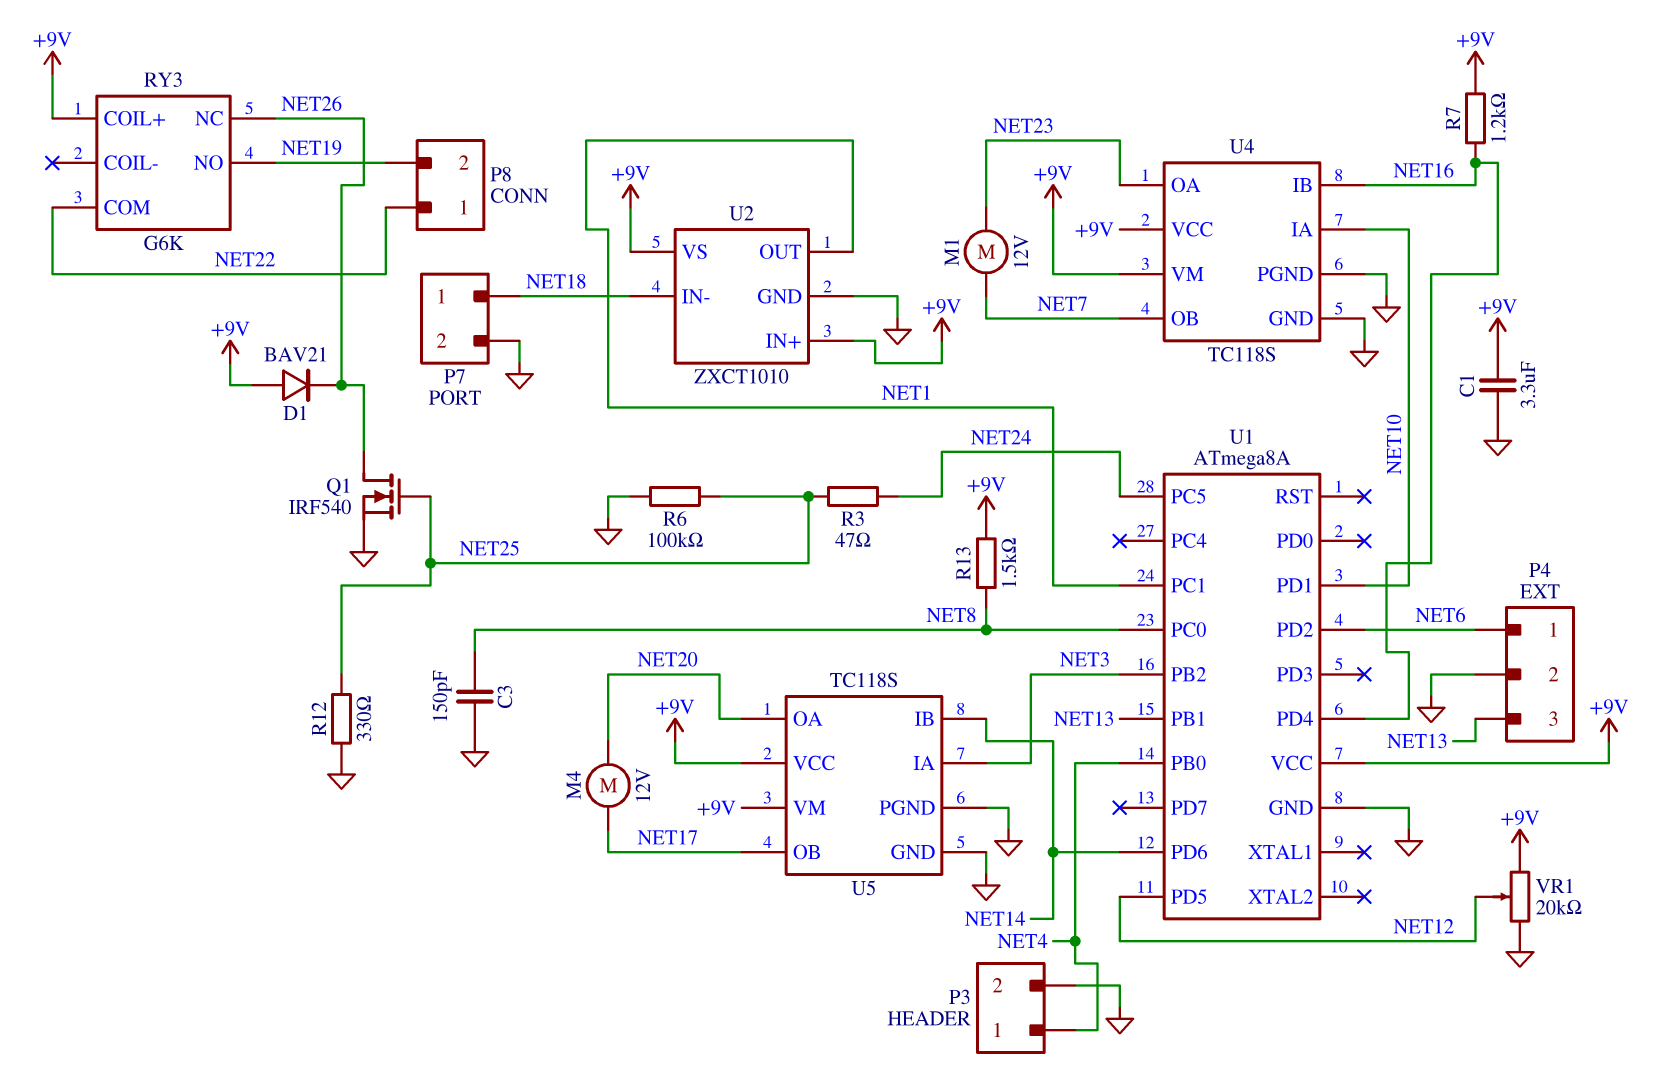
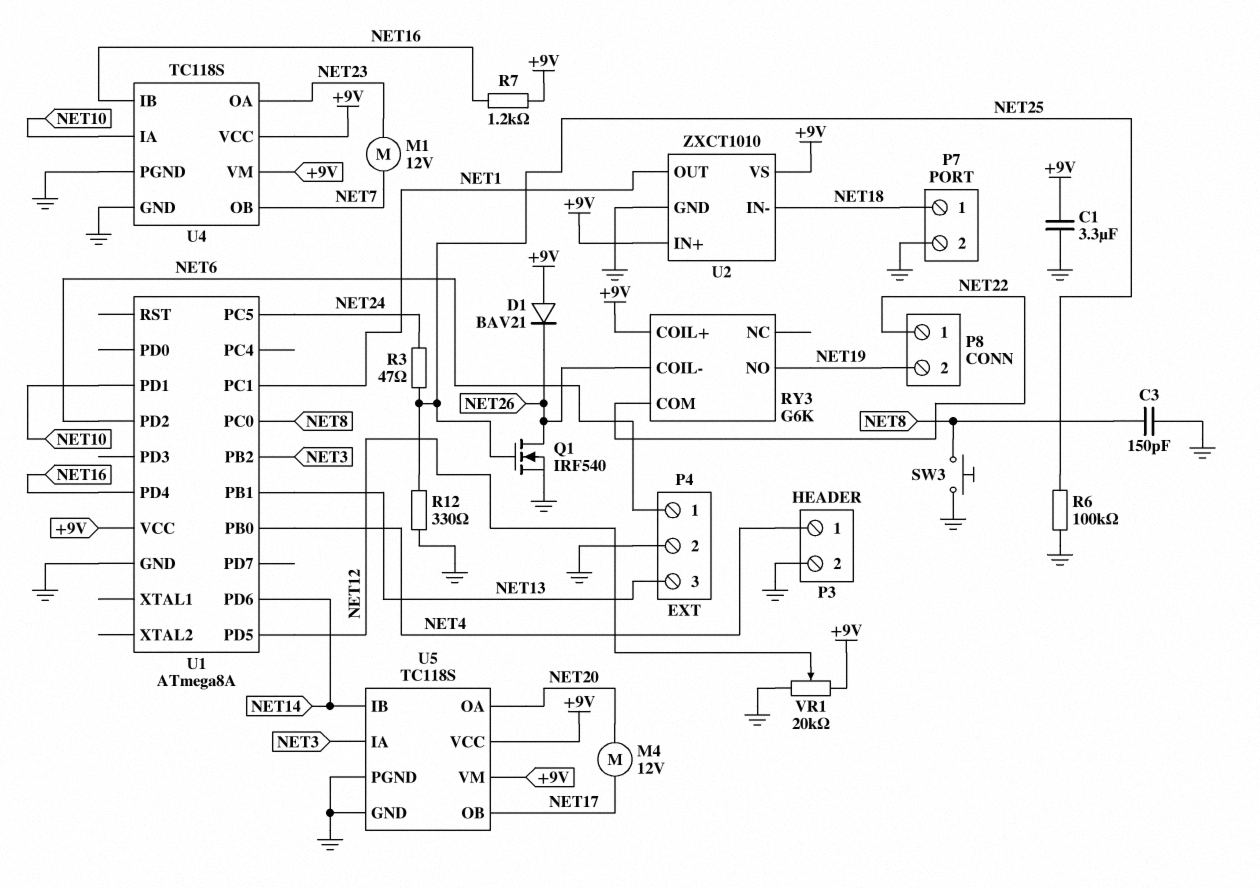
R13: 1.5k (+9V, NET8) -> none
RY3 pin COIL-: none -> NET26
RY3 pin NC: NET26 -> none
SW3: none -> button (GND, NET8)

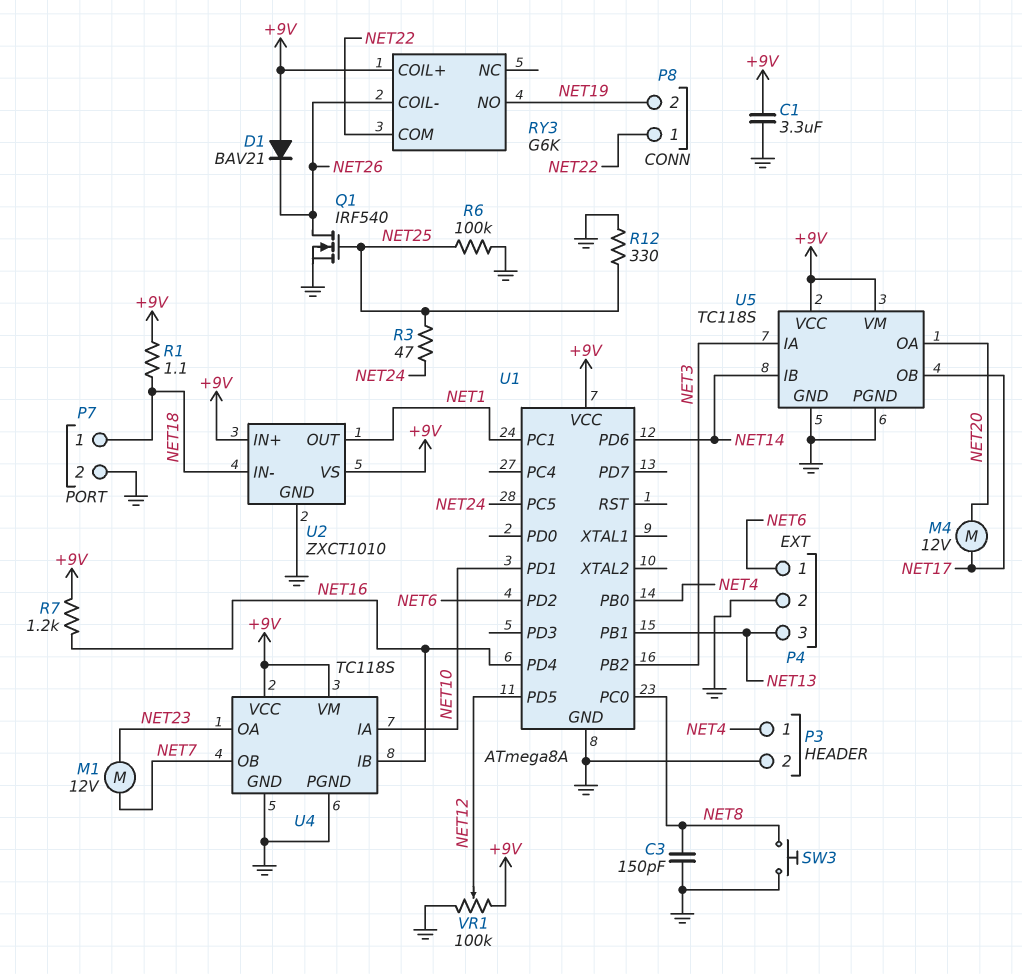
R1: none -> 1.1 (+9V, NET18)
VR1: 20k (+9V, GND, wiper NET12) -> 100k (+9V, GND, wiper NET12)

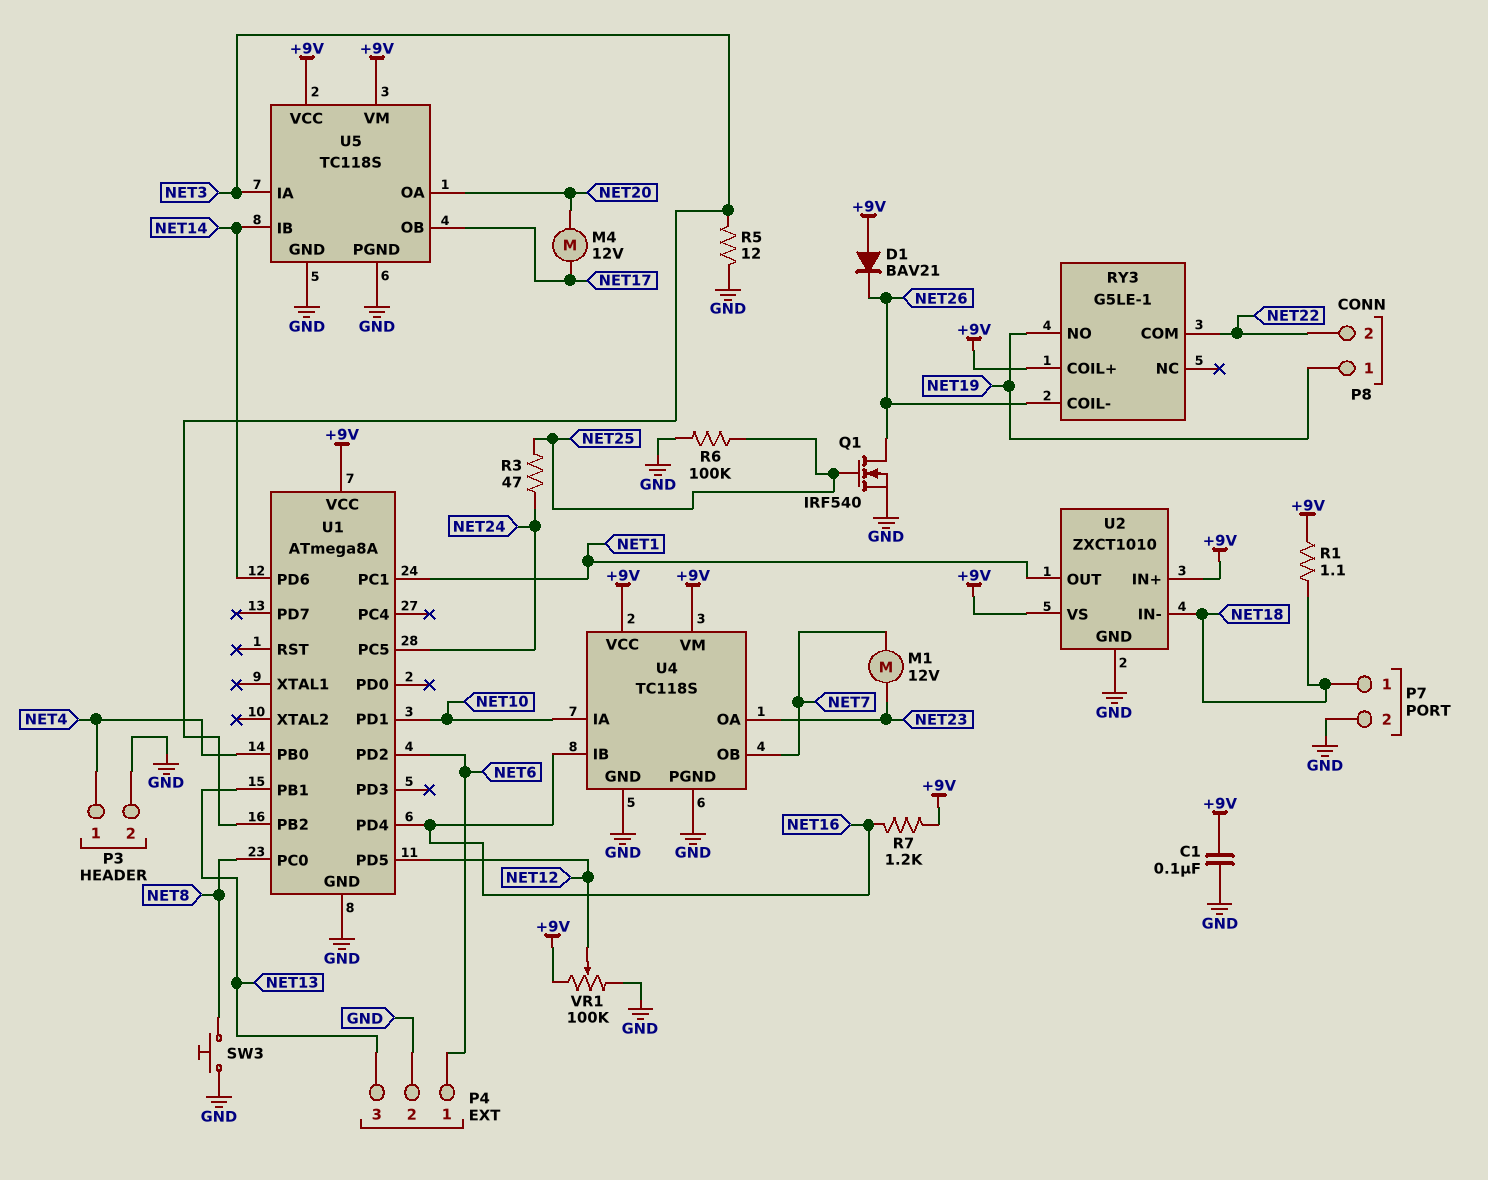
C1: 3.3uF (+9V, GND) -> 100nF (+9V, GND)
C3: 150pF (GND, NET8) -> none
P8 pin 1: NET22 -> NET19
P8 pin 2: NET19 -> NET22
R5: none -> 12 (GND, NET3)
R12: 330 (GND, NET25) -> none
RY3: G6K -> G5LE-1

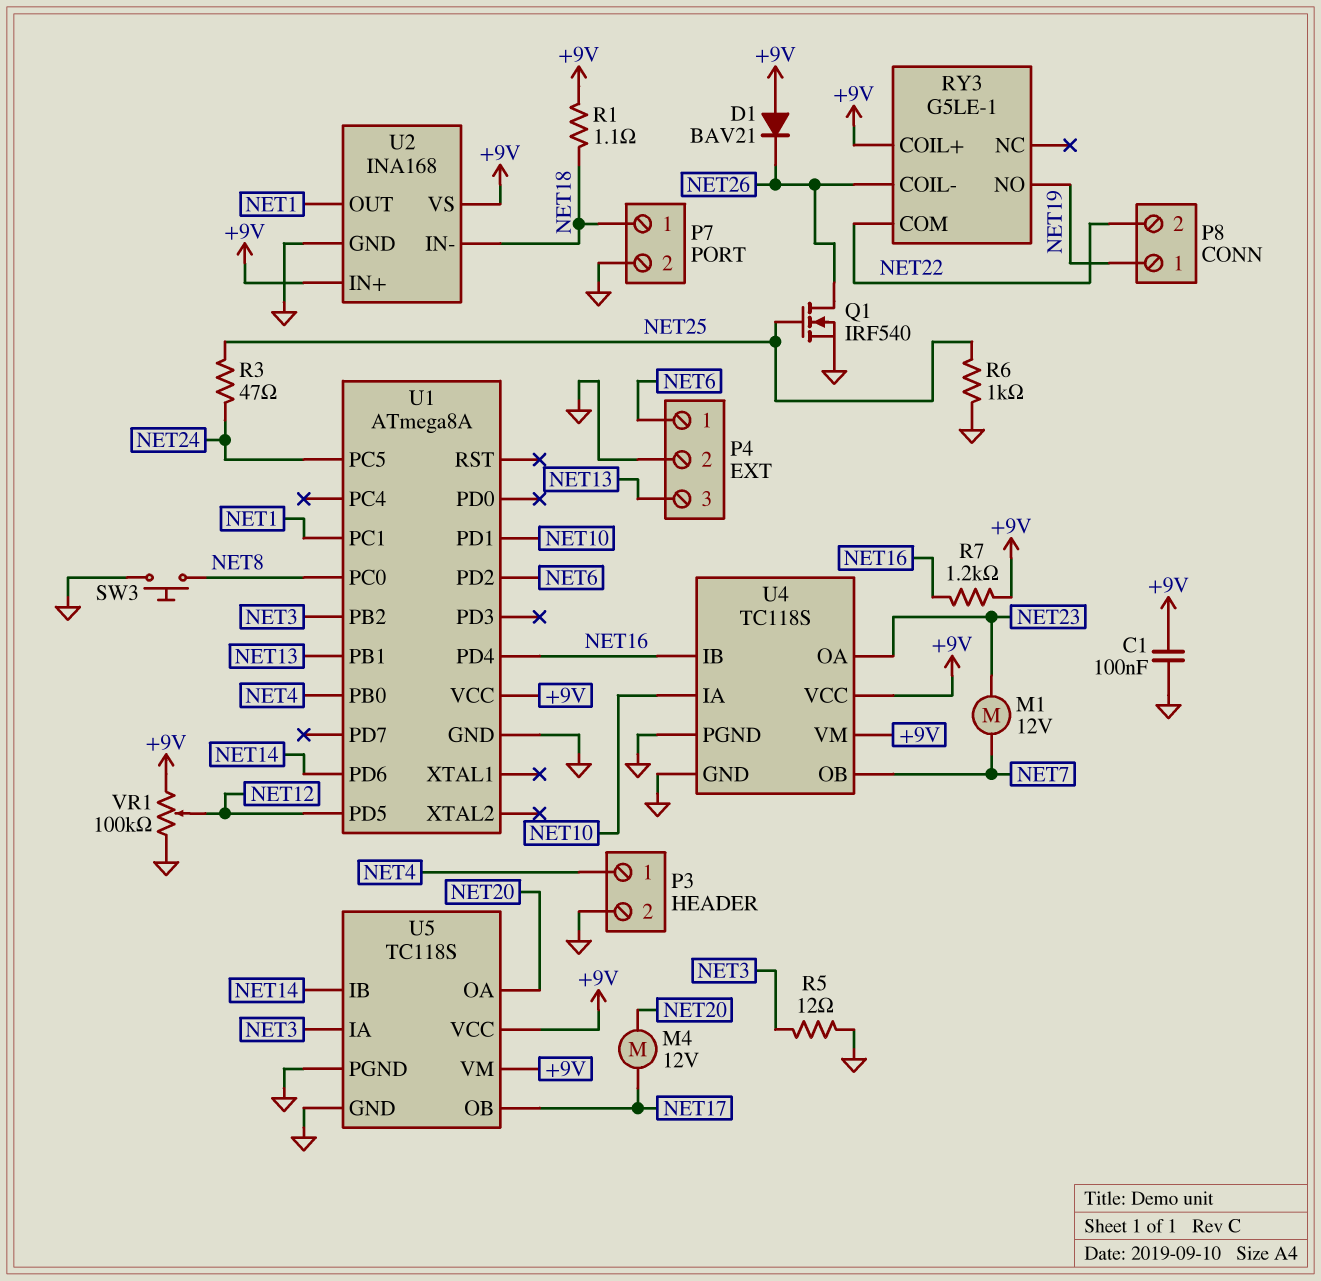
R6: 100k (GND, NET25) -> 1k (GND, NET25)
U2: ZXCT1010 -> INA168

